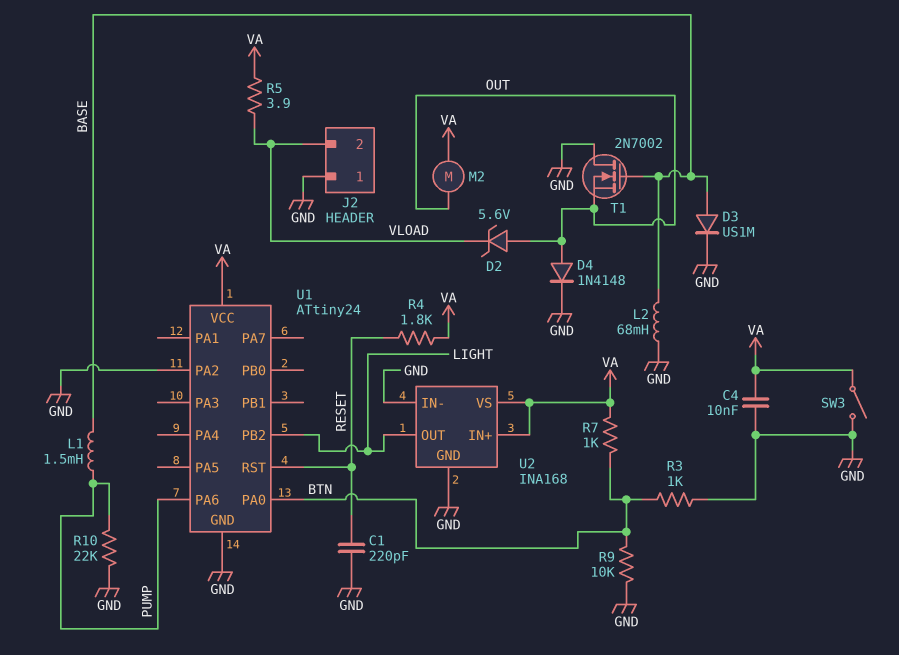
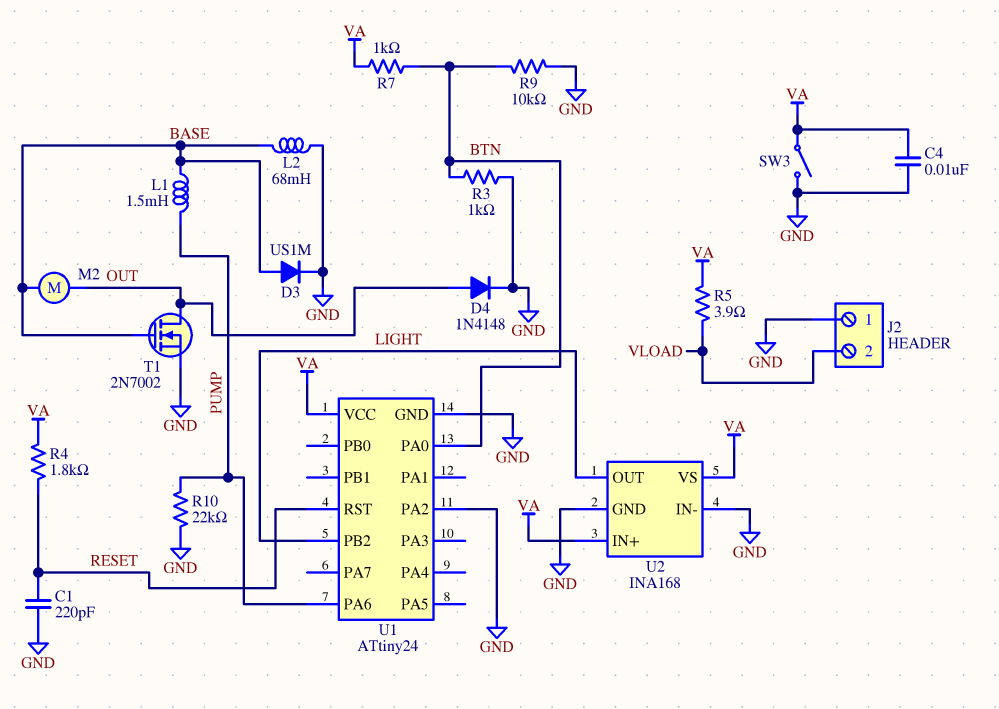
D2: zener 5.6V (A OUT, K VLOAD) -> none
M2: motor (OUT, VA) -> motor (BASE, OUT)
T1: NMOS 2N7002 (G BASE, D GND, S OUT) -> NMOS 2N7002 (G BASE, D OUT, S GND)

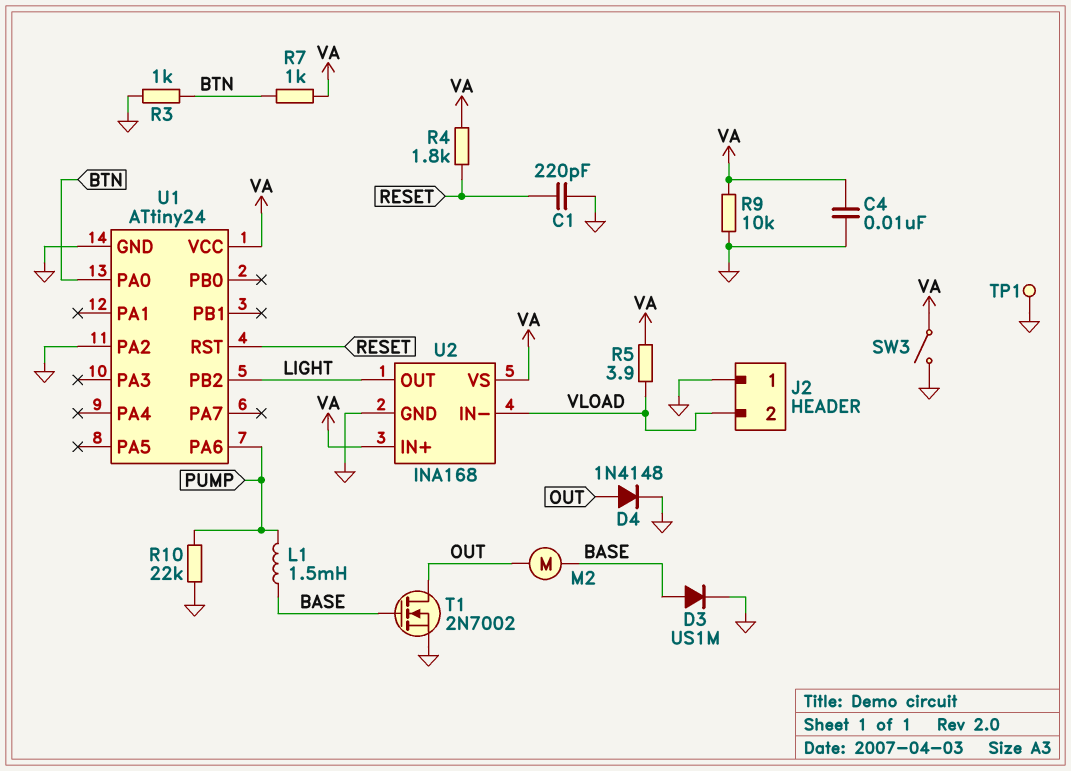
L2: 68mH (BASE, GND) -> none
R9: 10k (BTN, GND) -> 10k (GND, VA)
TP1: none -> test point (GND)
U2 pin IN-: GND -> VLOAD

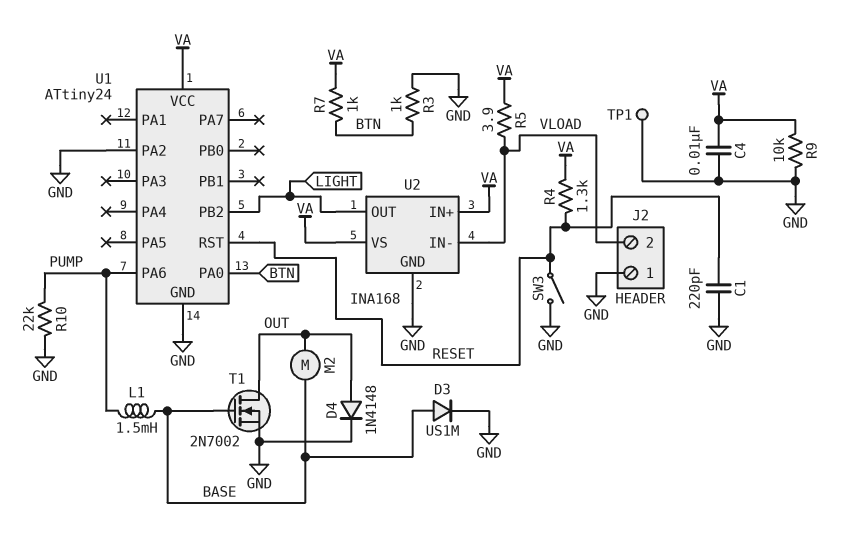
R4: 1.8k (RESET, VA) -> 1.3k (RESET, VA)
SW3: switch (GND, VA) -> switch (GND, RESET)

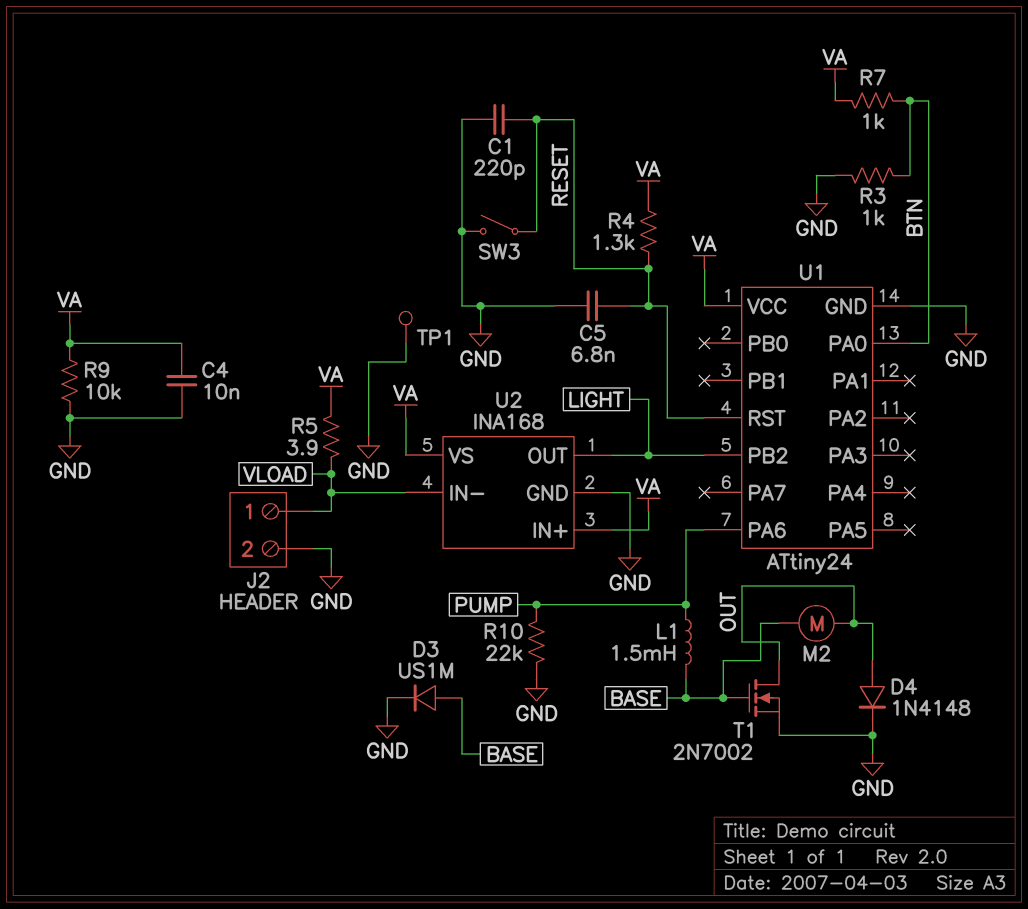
C5: none -> 6.8nF (GND, RESET)
J2 pin 1: GND -> VLOAD
J2 pin 2: VLOAD -> GND
U1 pin PA2: GND -> none

